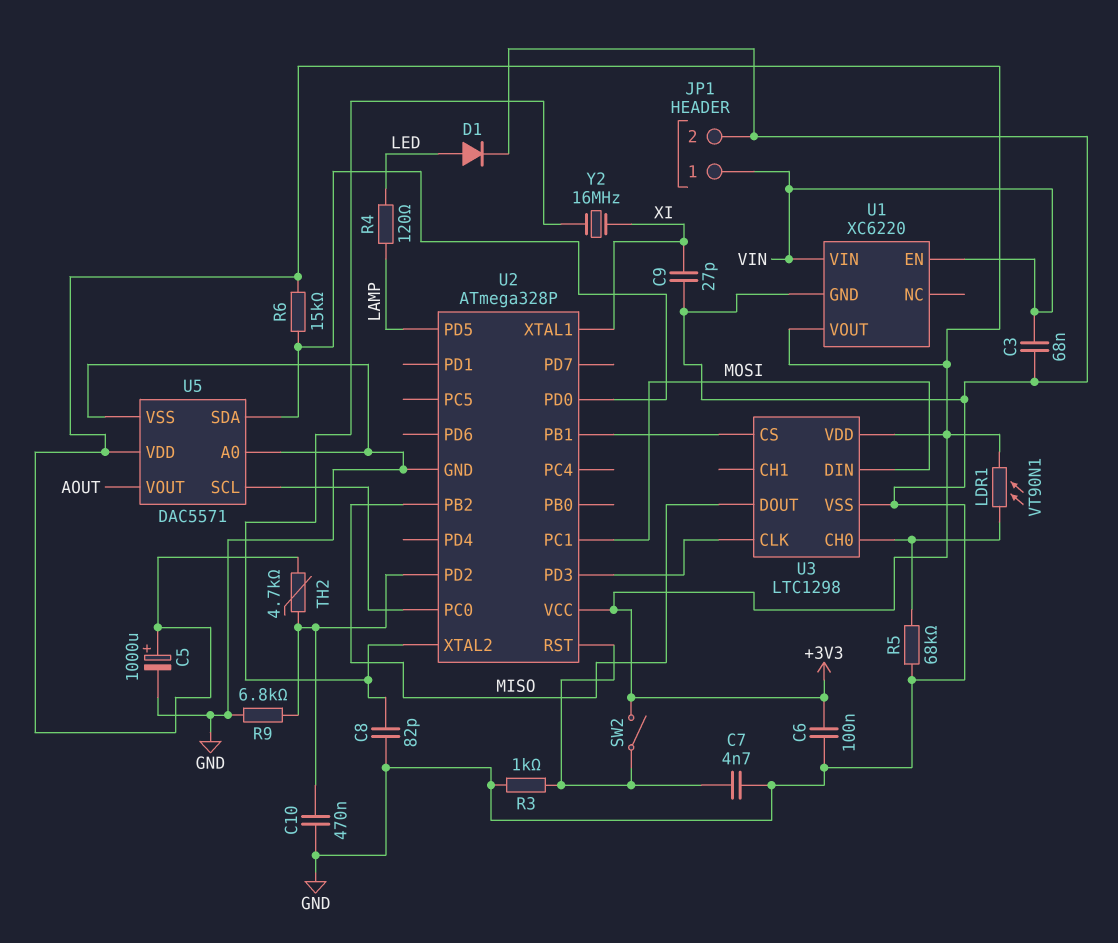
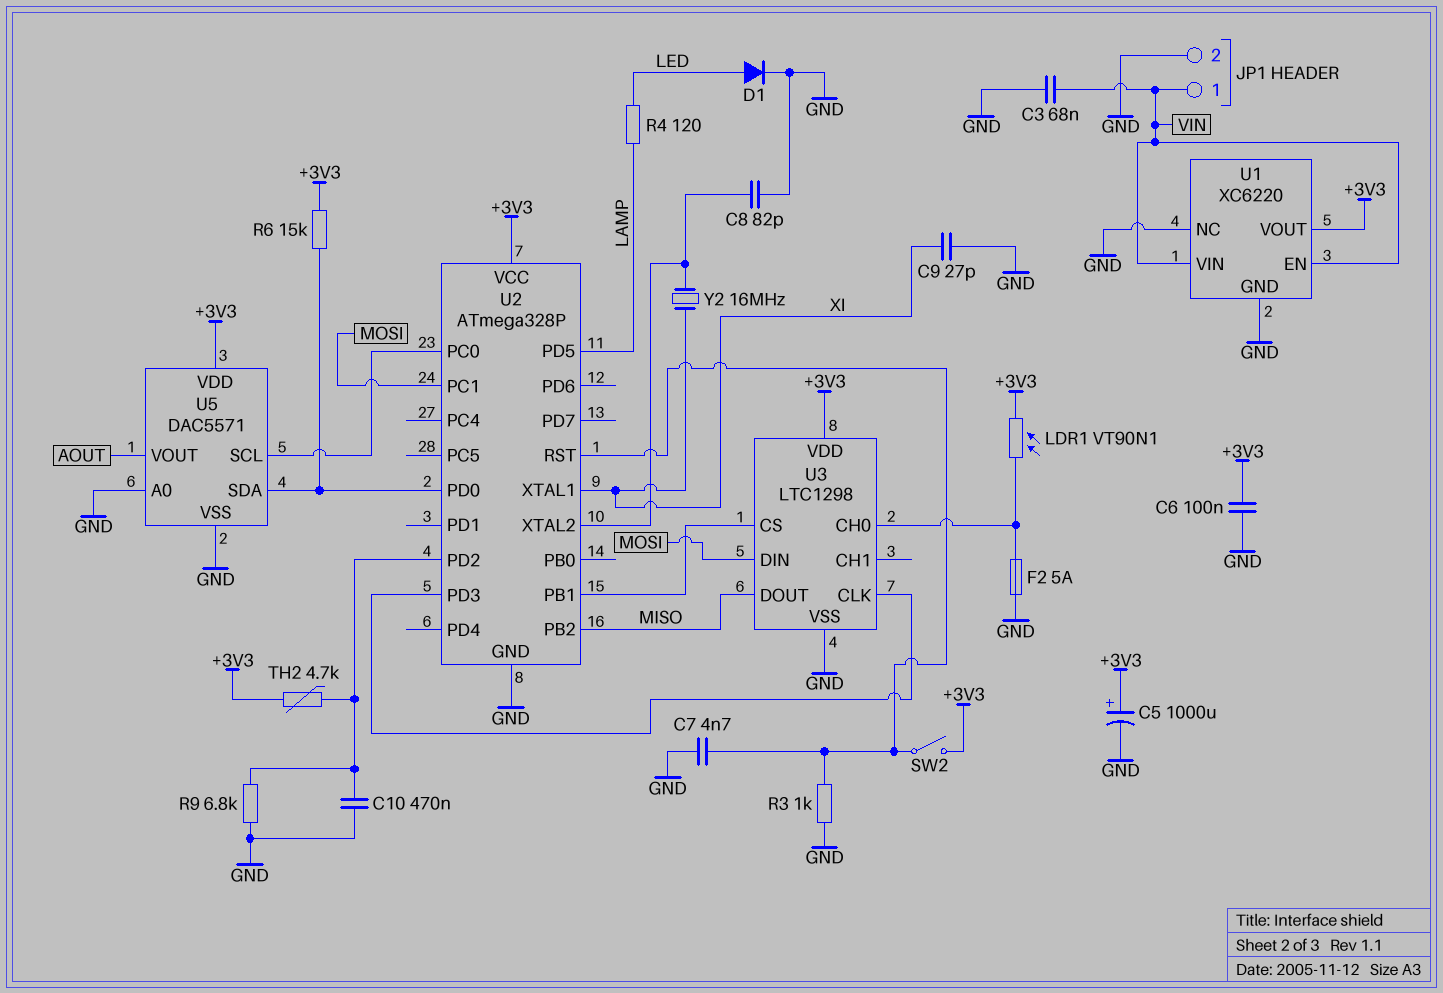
F2: none -> 5A (GND, U3/CH0)
R5: 68k (GND, U3/CH0) -> none
U1 pin NC: none -> GND

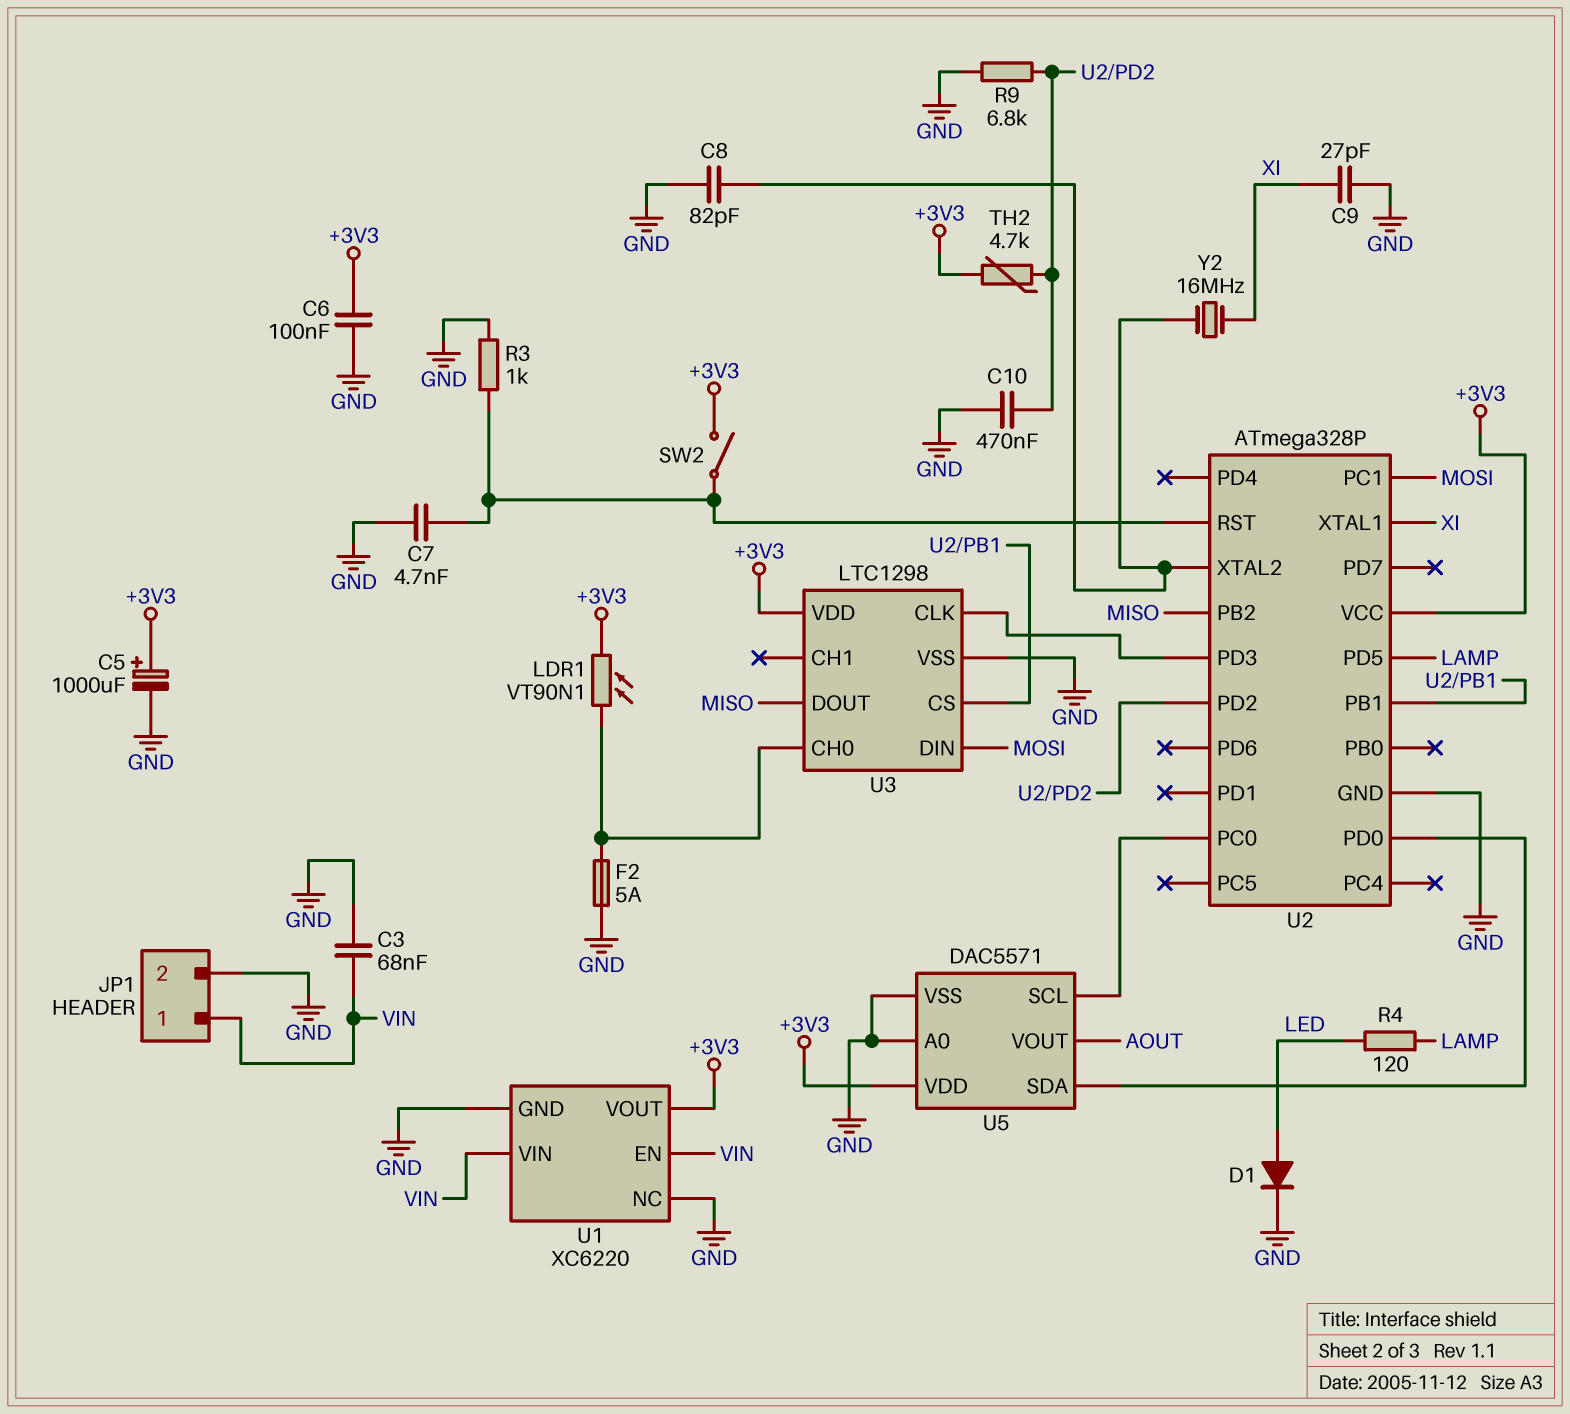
R6: 15k (+3V3, U2/PD0) -> none

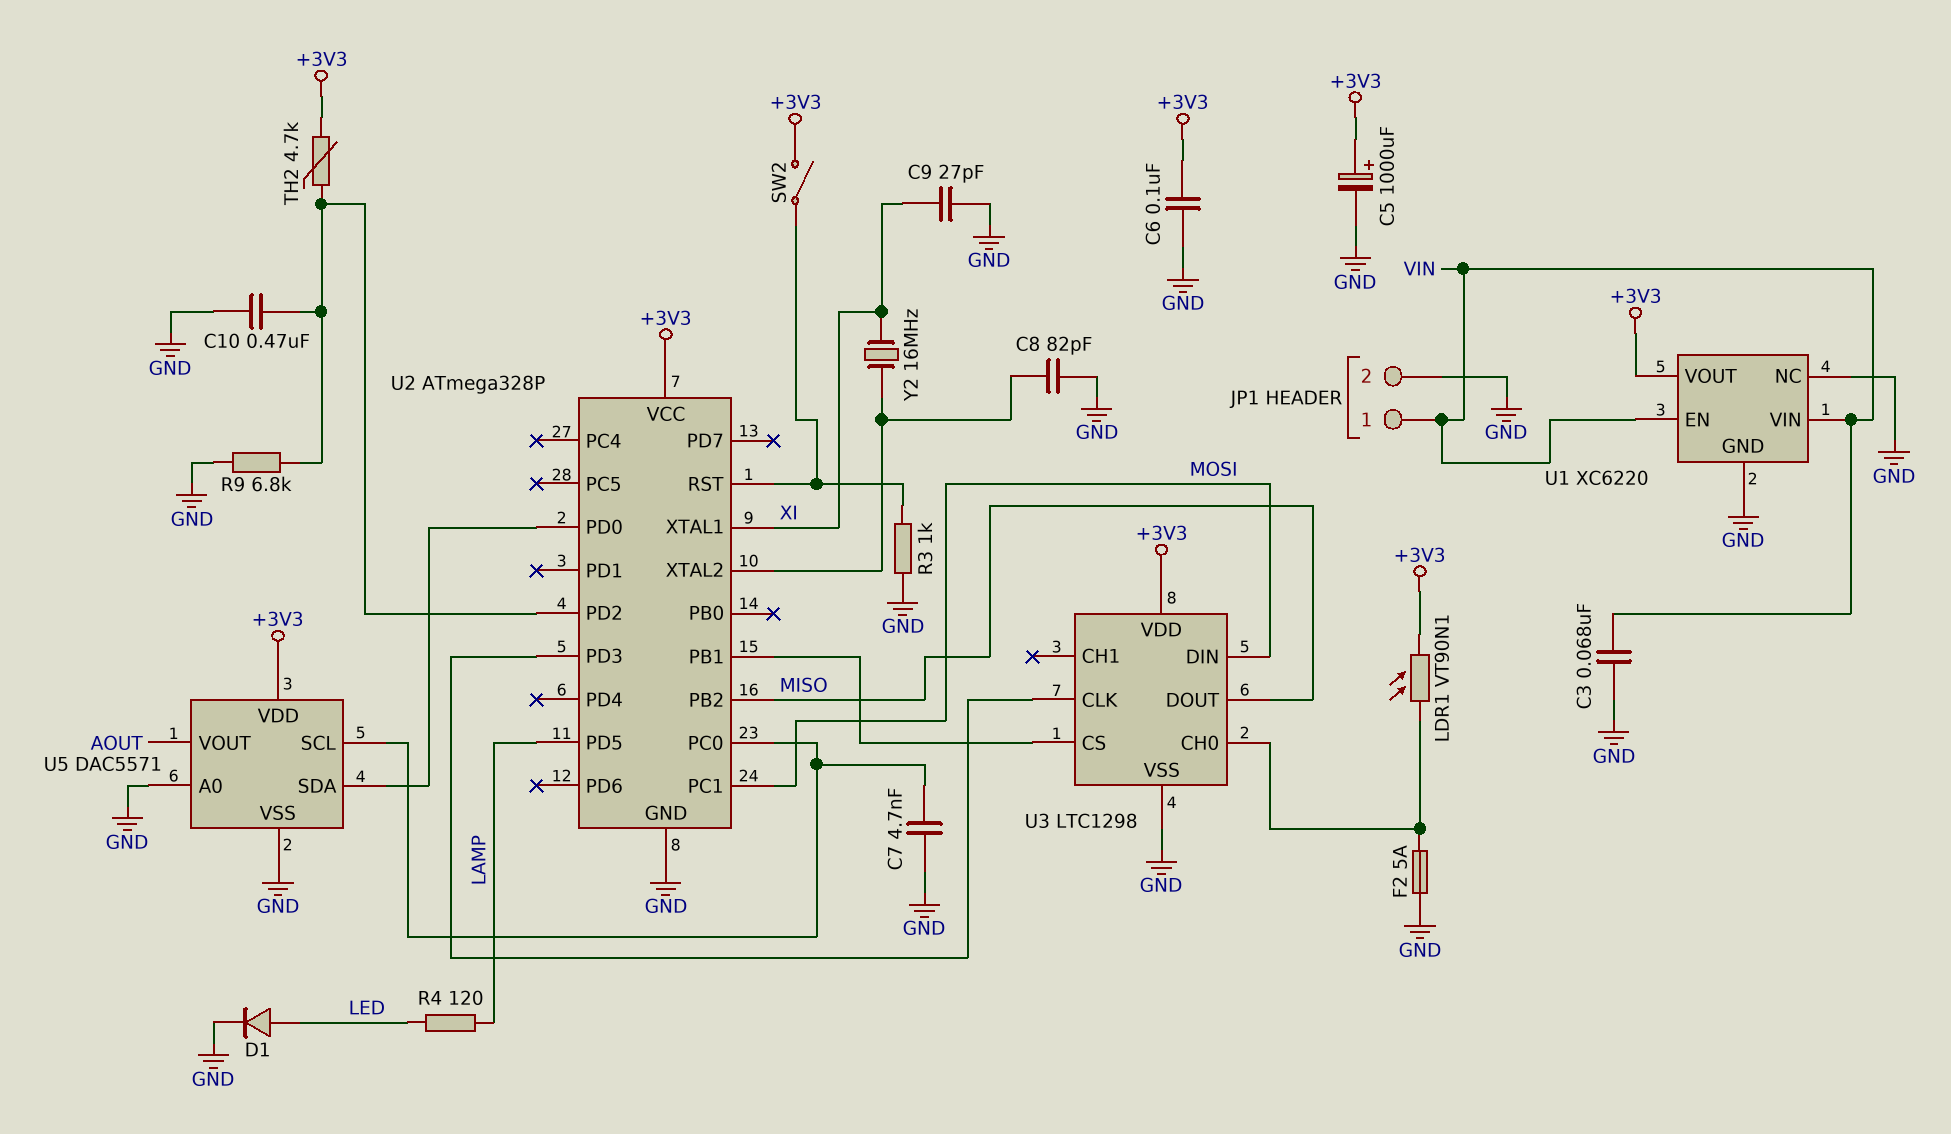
C7: 4.7nF (GND, U2/RST) -> 4.7nF (GND, U2/PC0)

